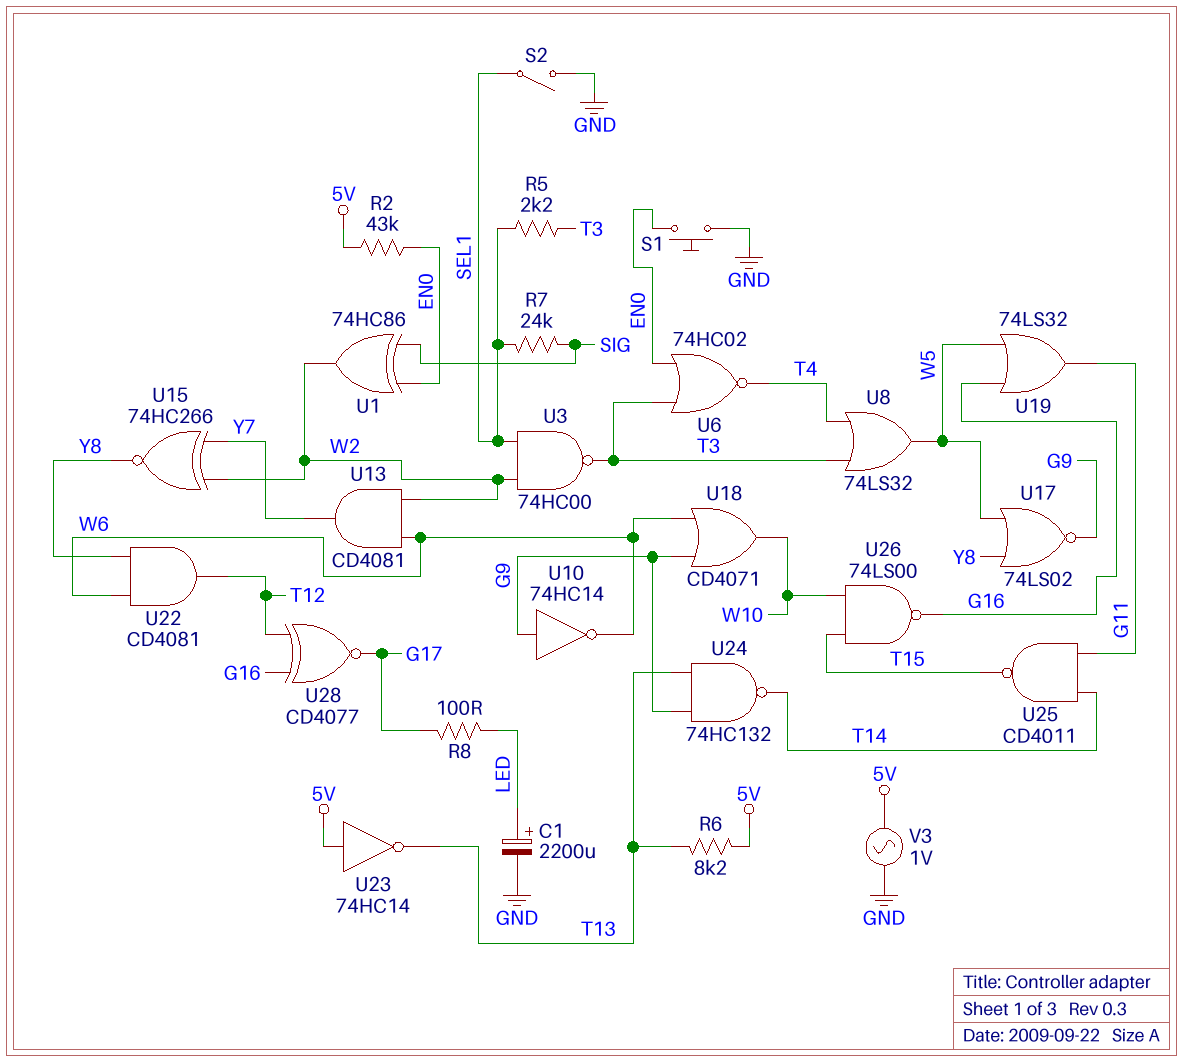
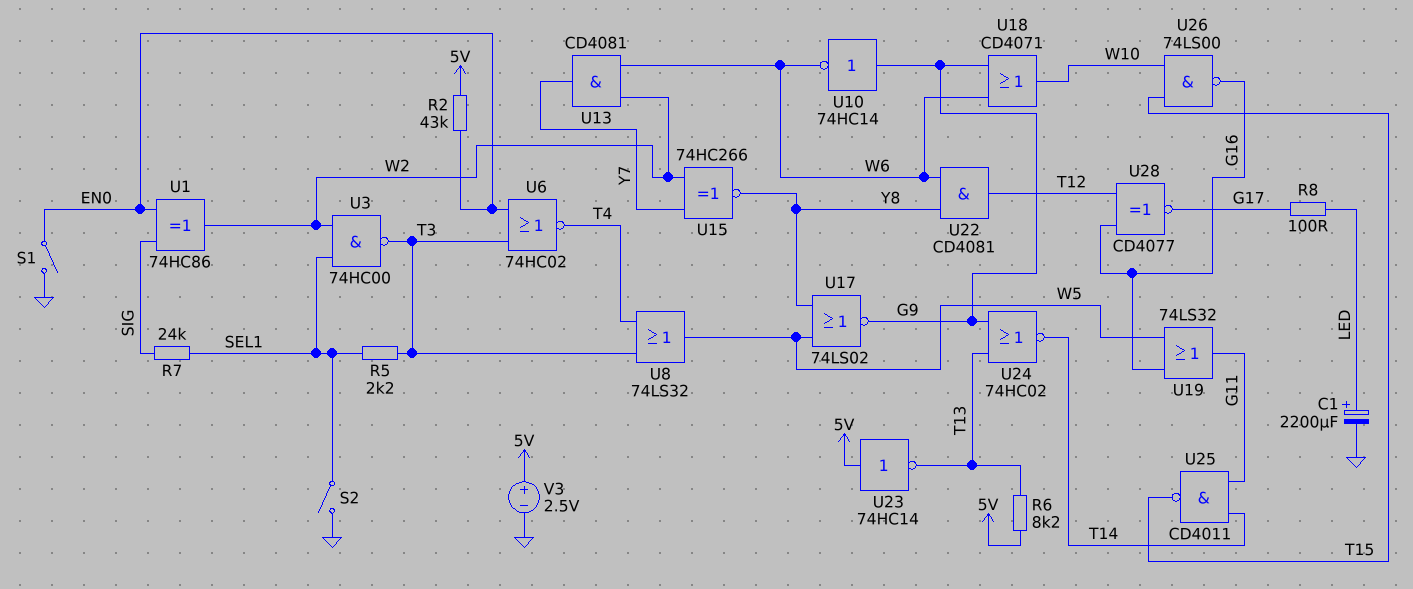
S1: button (EN0, GND) -> switch (EN0, GND)
U24: NAND 74HC132 (in G9, in T13, out T14) -> NOR 74HC02 (in G9, in T13, out T14)
V3: AC 1V (5V, GND) -> 2.5V (plus 5V, minus GND)

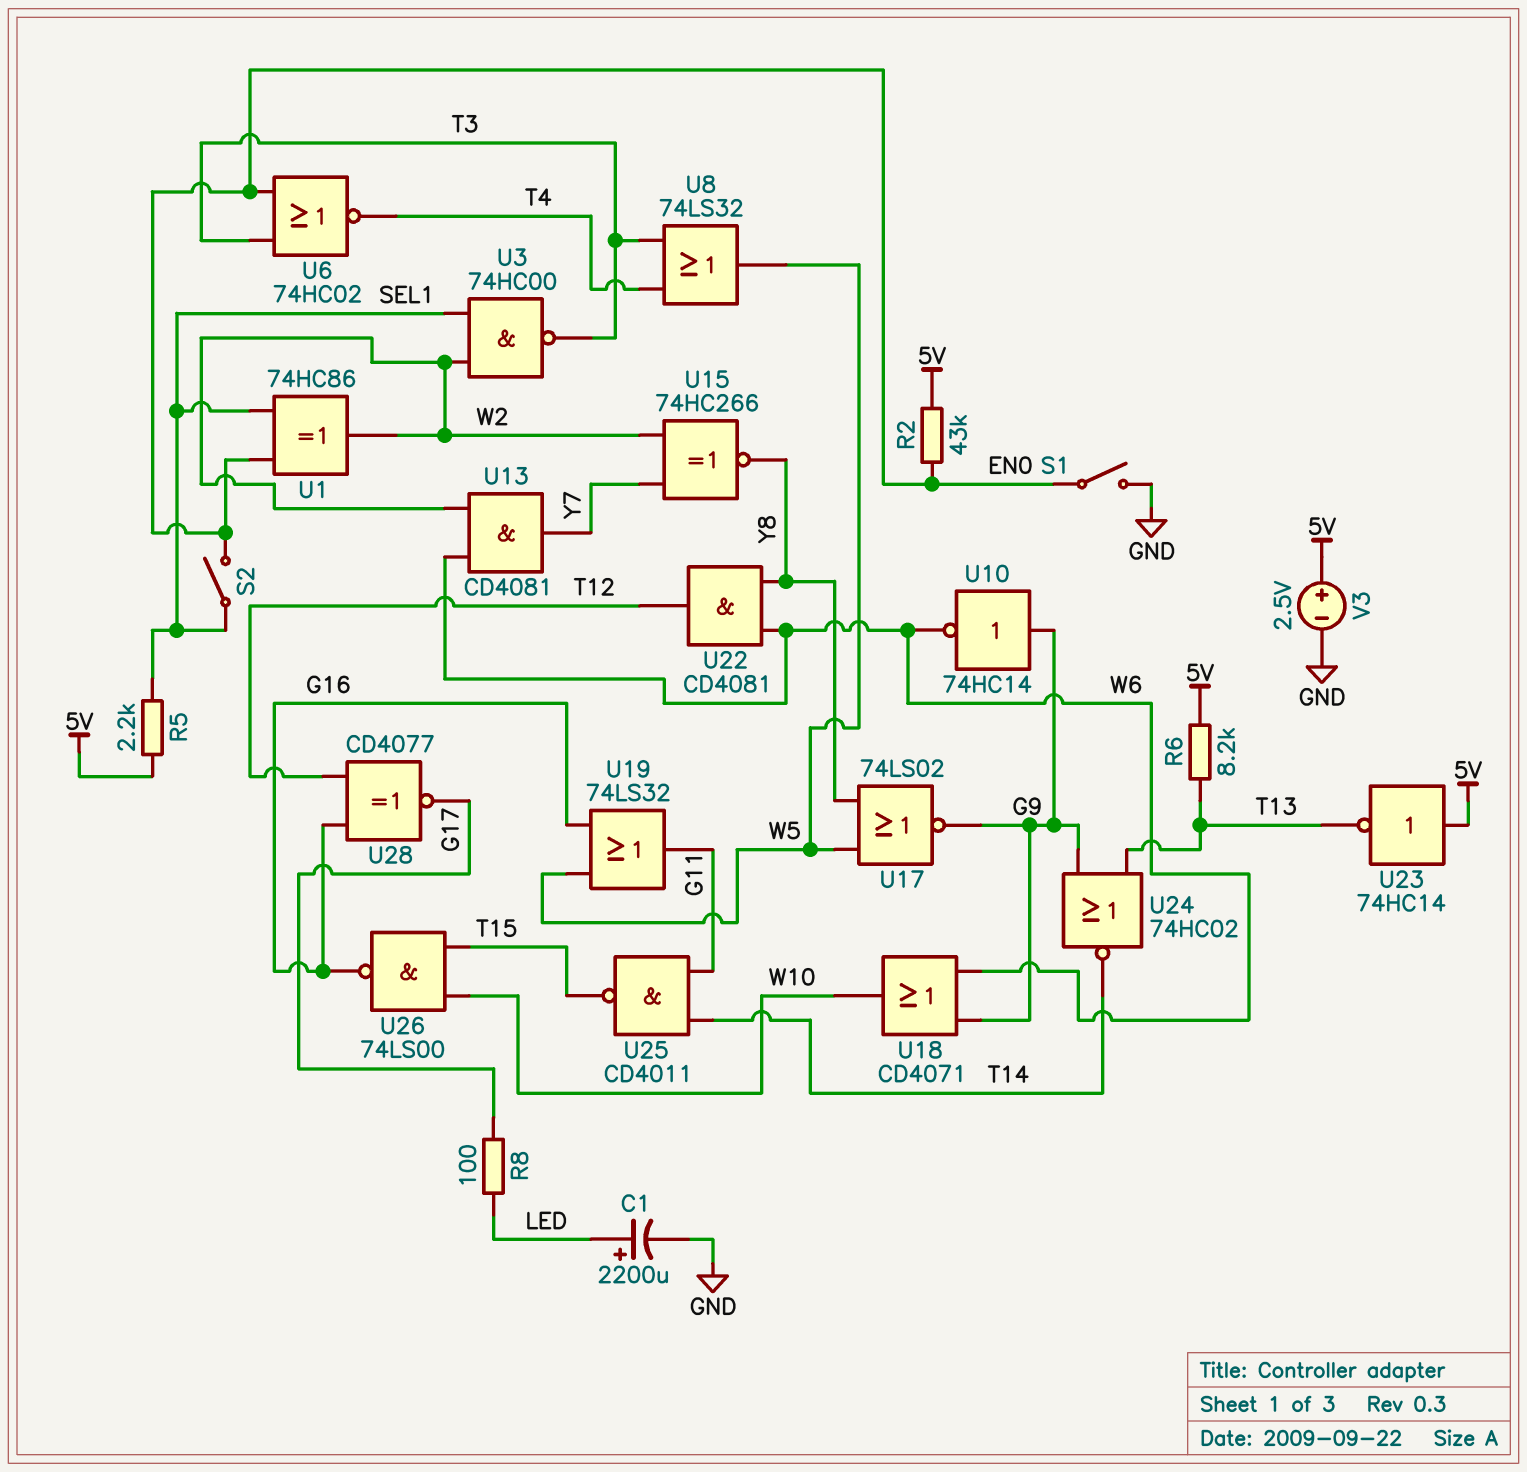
R5: 2.2k (SEL1, T3) -> 2.2k (5V, SEL1)
R7: 24k (SEL1, SIG) -> none
S2: switch (GND, SEL1) -> switch (EN0, SEL1)
U1: XOR 74HC86 (in EN0, in SIG, out W2) -> XOR 74HC86 (in EN0, in SEL1, out W2)

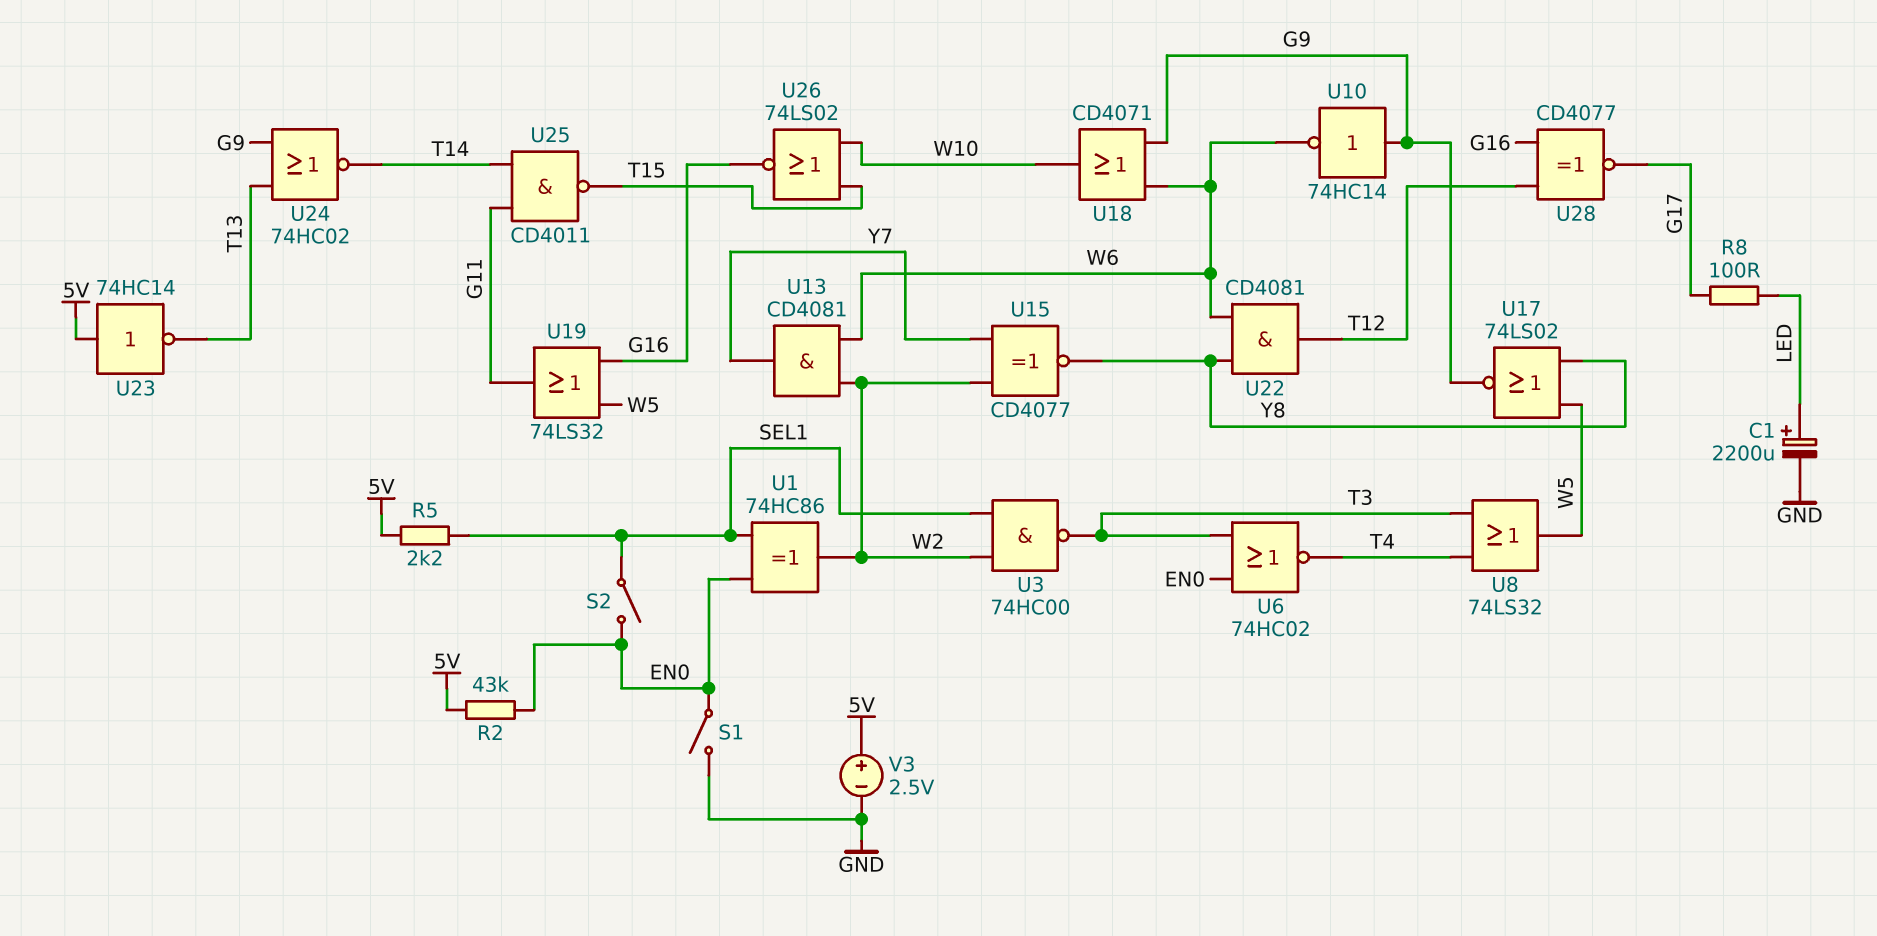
R6: 8.2k (5V, T13) -> none
U15: XNOR 74HC266 (in W2, in Y7, out Y8) -> XNOR CD4077 (in W2, in Y7, out Y8)
U26: NAND 74LS00 (in T15, in W10, out G16) -> NOR 74LS02 (in T15, in W10, out G16)

